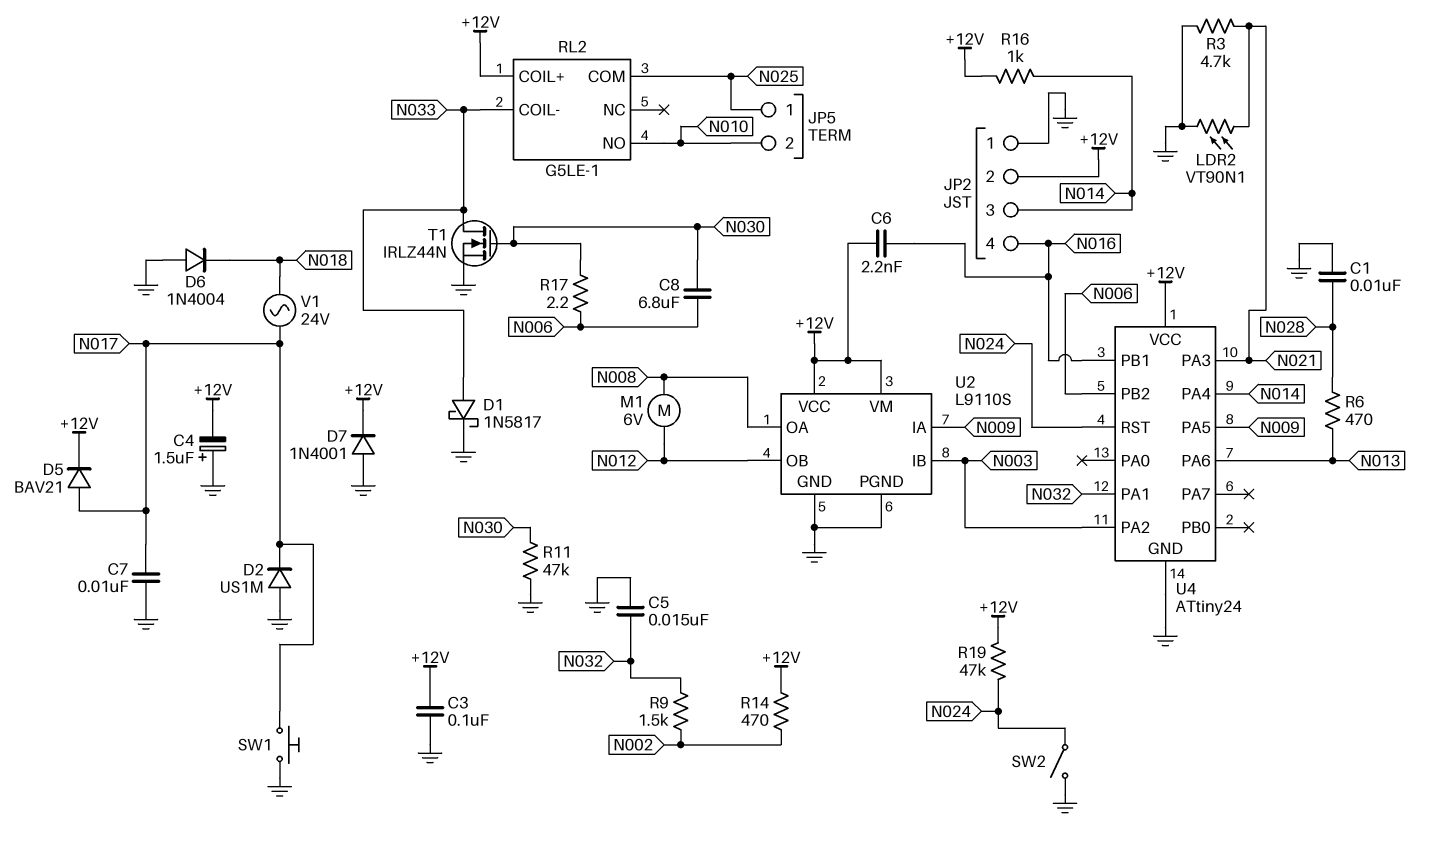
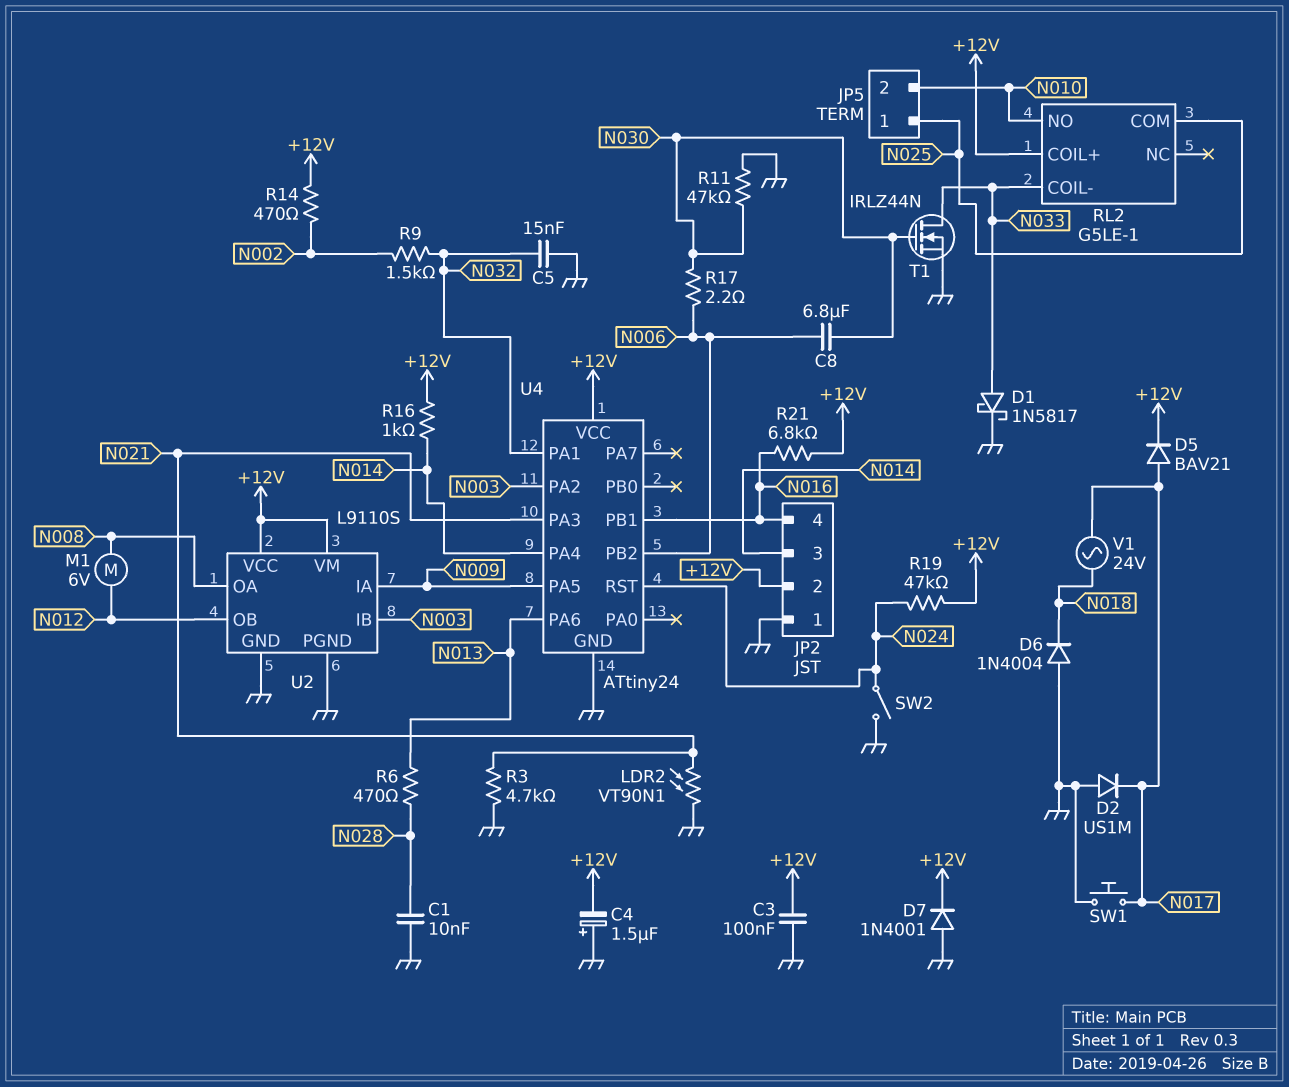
C6: 2.2nF (+12V, N016) -> none
C7: 10nF (GND, N017) -> none
R21: none -> 6.8k (+12V, N016)

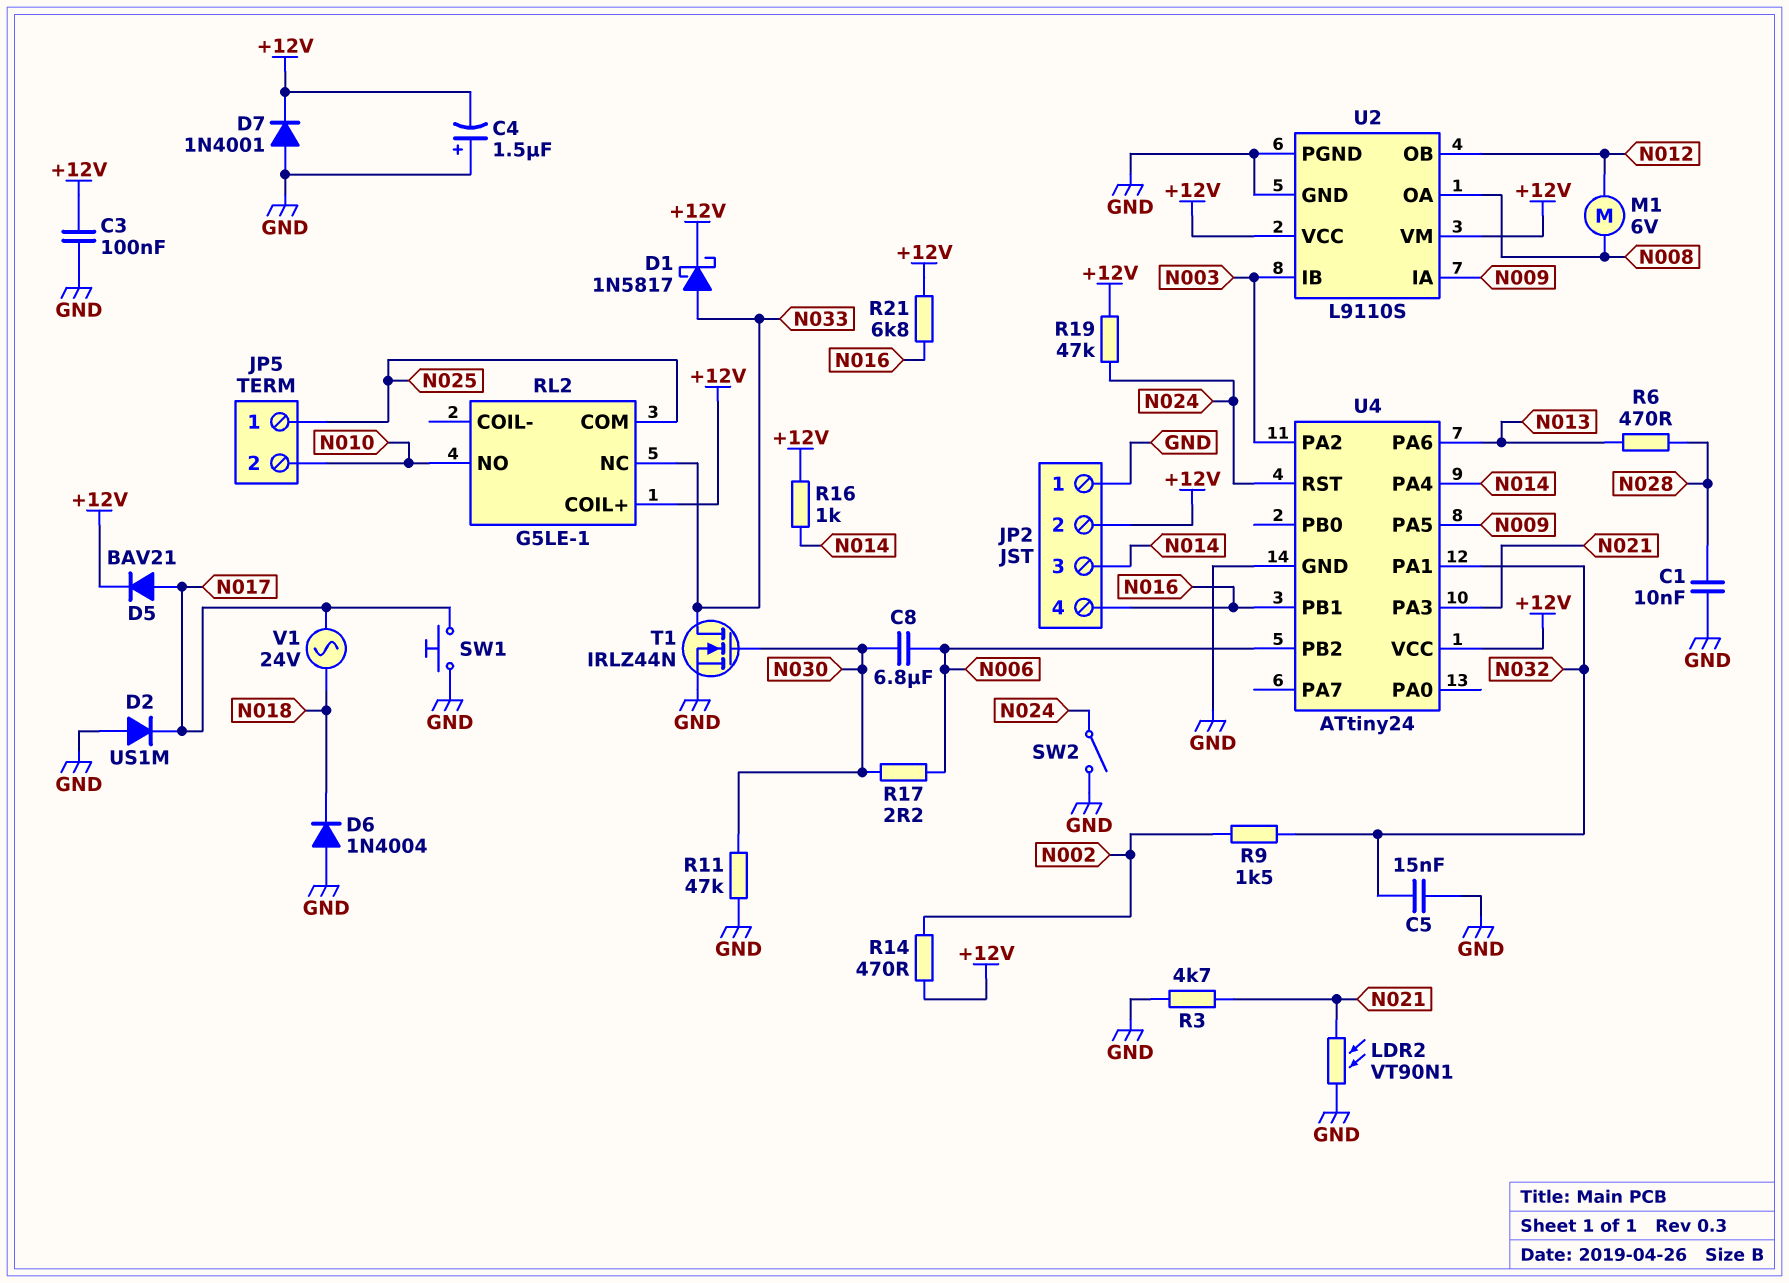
D1: schottky 1N5817 (A N033, K GND) -> schottky 1N5817 (A N033, K +12V)
RL2 pin COIL-: N033 -> none
RL2 pin NC: none -> N033

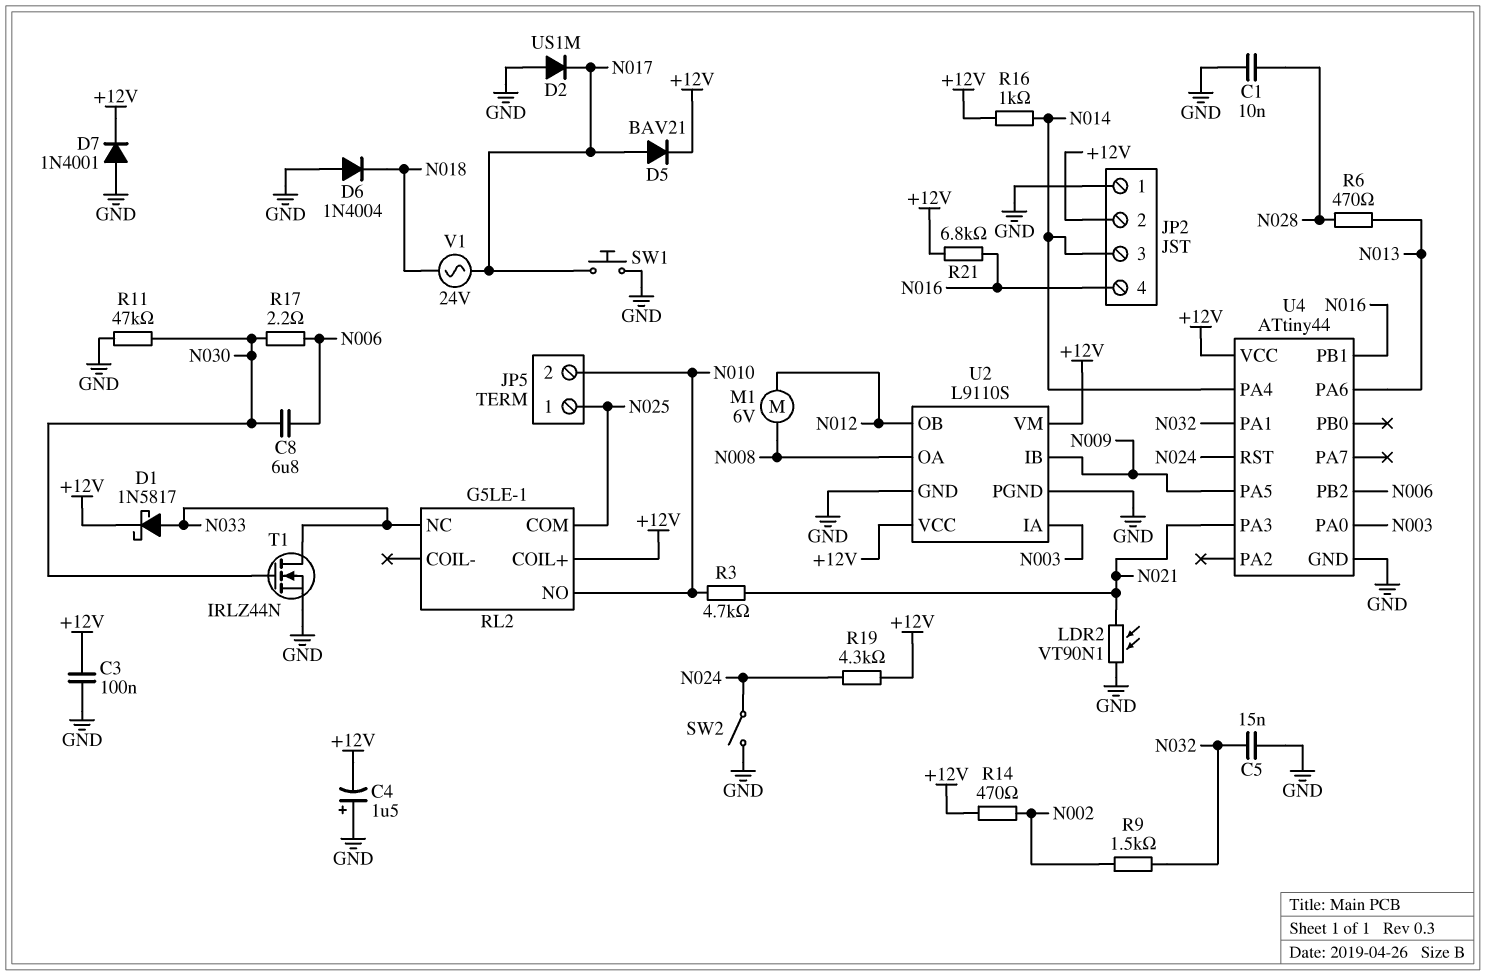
R3: 4.7k (GND, N021) -> 4.7k (N010, N021)
R19: 47k (+12V, N024) -> 4.3k (+12V, N024)
U2 pin IA: N009 -> N003
U2 pin IB: N003 -> N009
U4: ATtiny24 -> ATtiny44
U4 pin PA0: none -> N003
U4 pin PA2: N003 -> none

